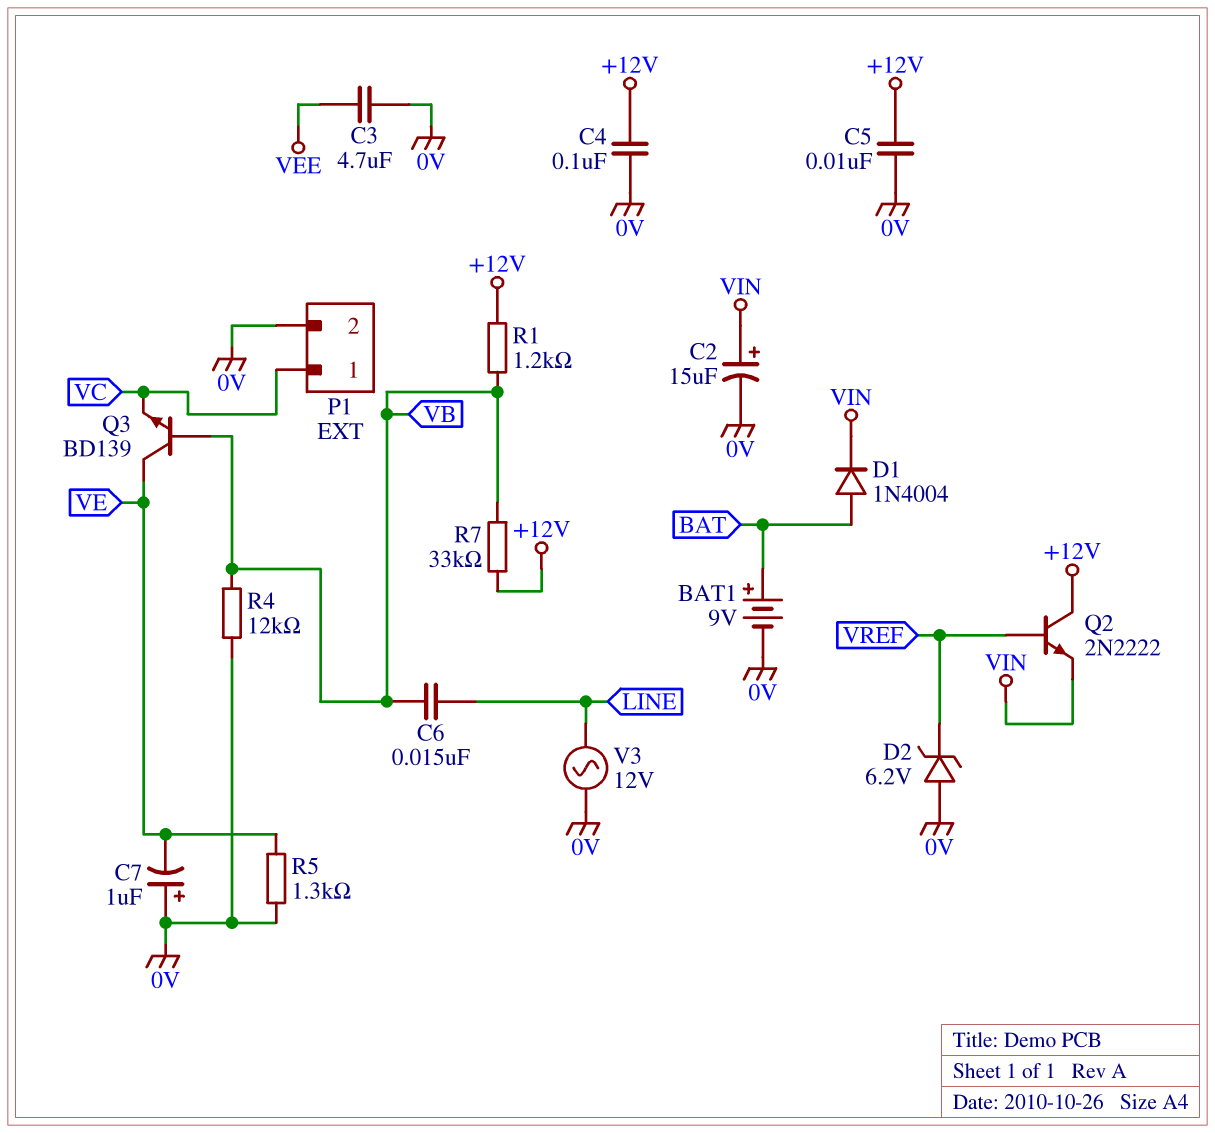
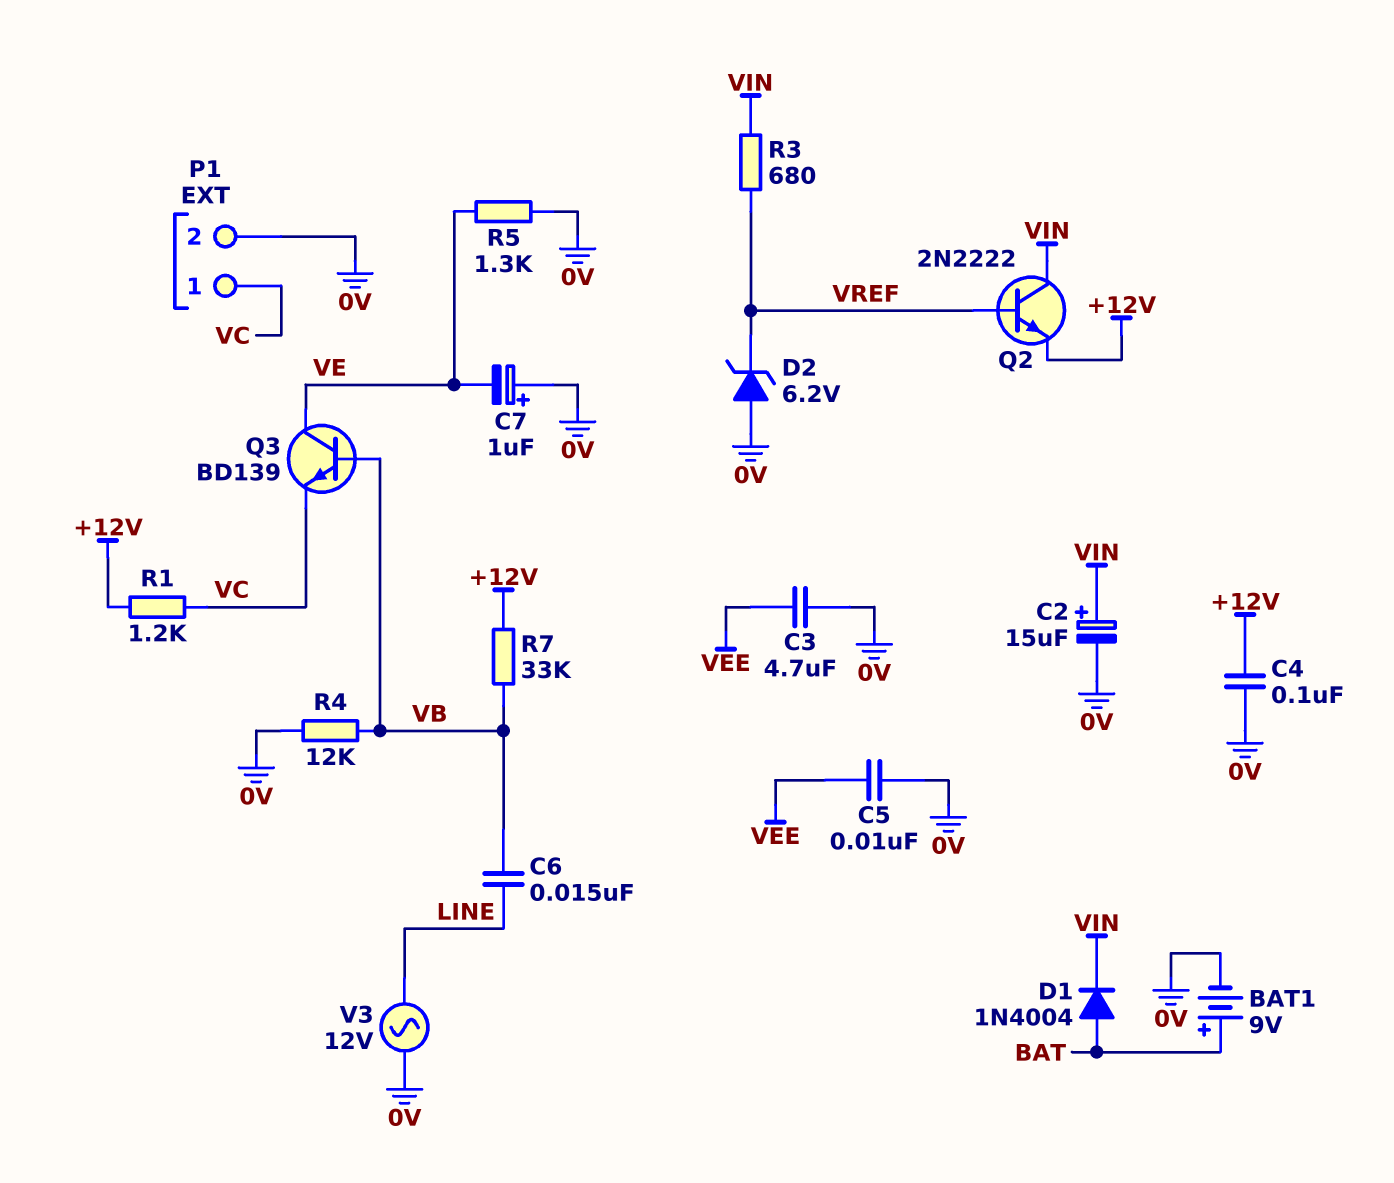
C5: 10nF (+12V, 0V) -> 10nF (0V, VEE)
Q2: NPN 2N2222 (B VREF, C +12V, E VIN) -> NPN 2N2222 (B VREF, C VIN, E +12V)
R1: 1.2k (+12V, VB) -> 1.2k (+12V, VC)
R3: none -> 680 (VIN, VREF)

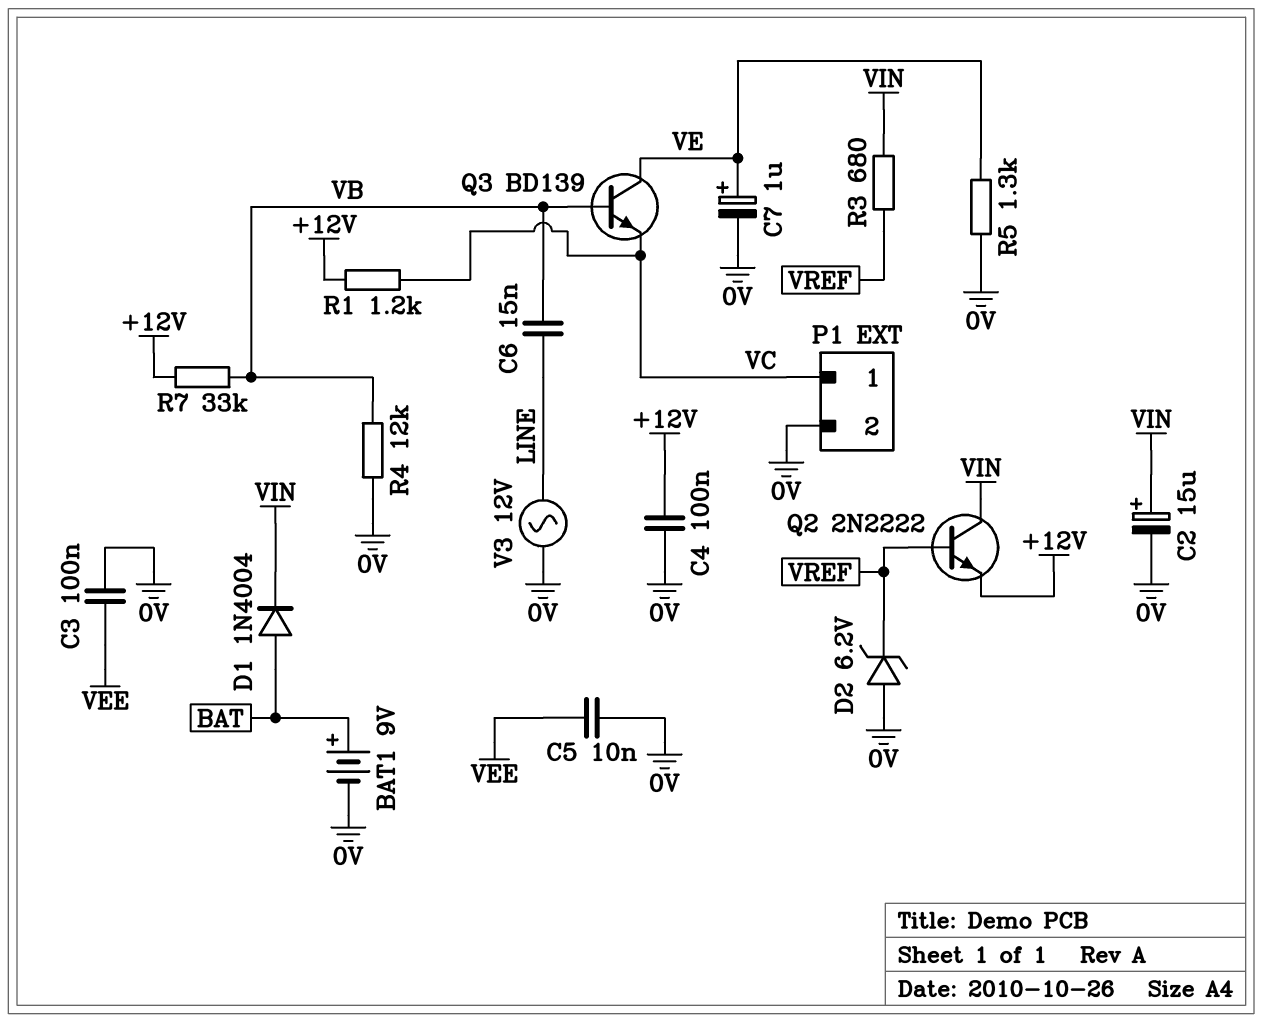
C3: 4.7uF (0V, VEE) -> 100nF (0V, VEE)
C7: 1uF (plus 0V, minus VE) -> 1uF (plus VE, minus 0V)

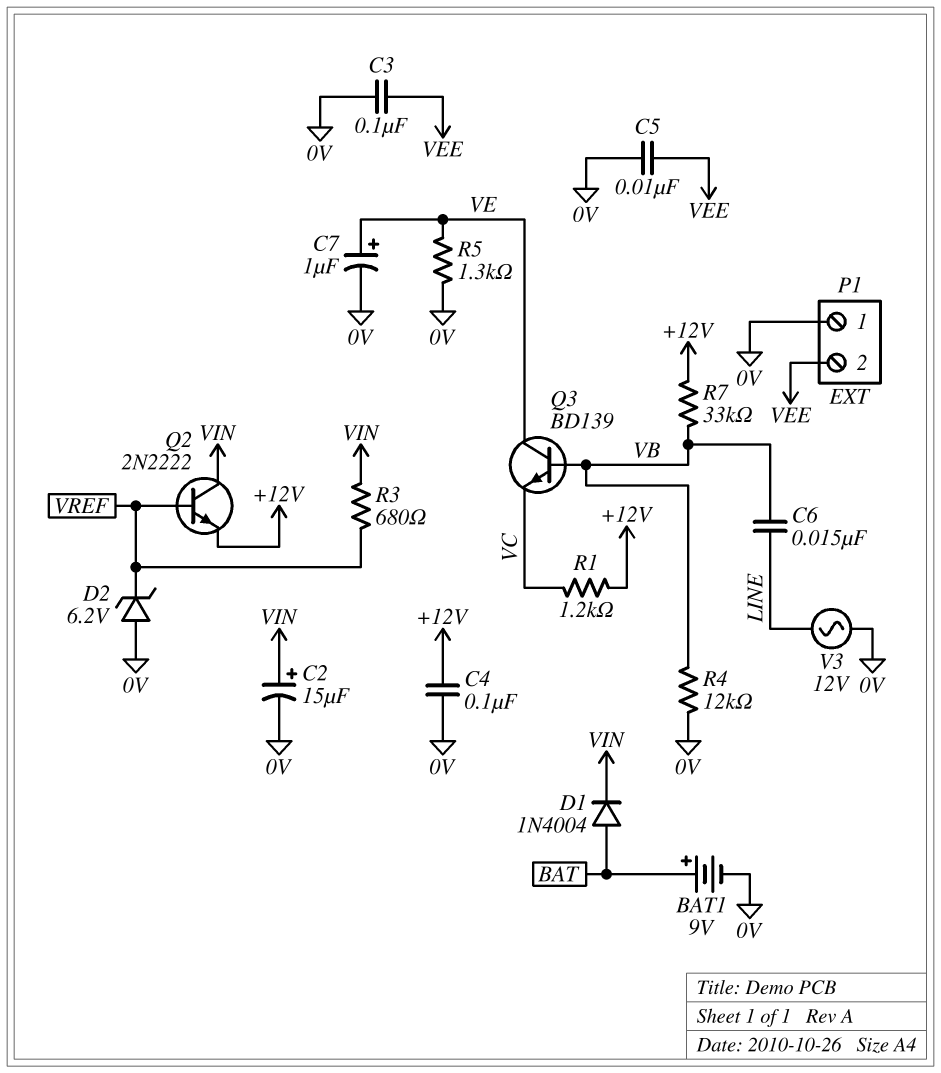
P1 pin 1: VC -> 0V
P1 pin 2: 0V -> VEE

